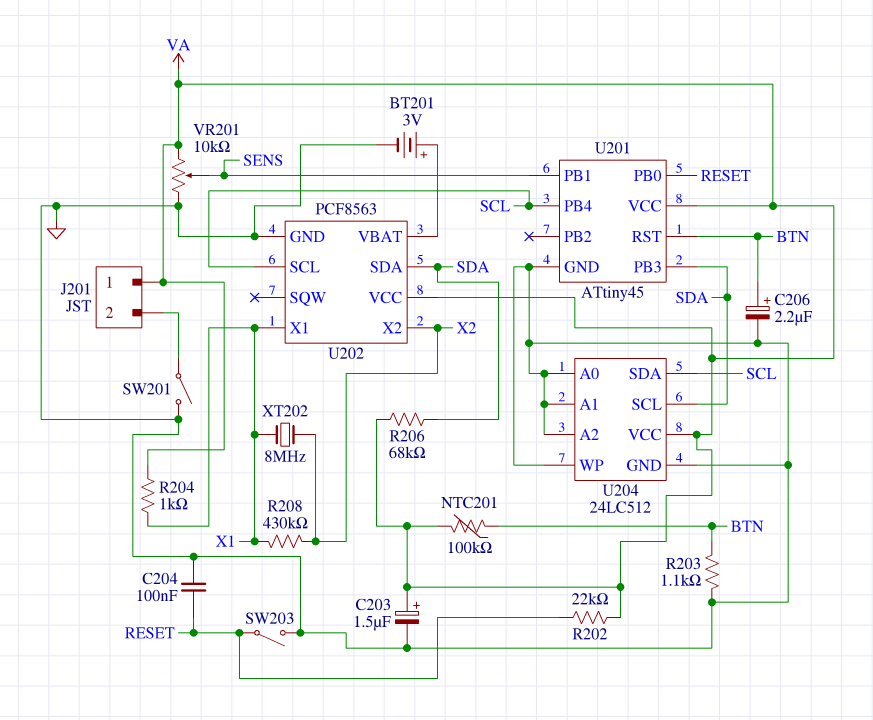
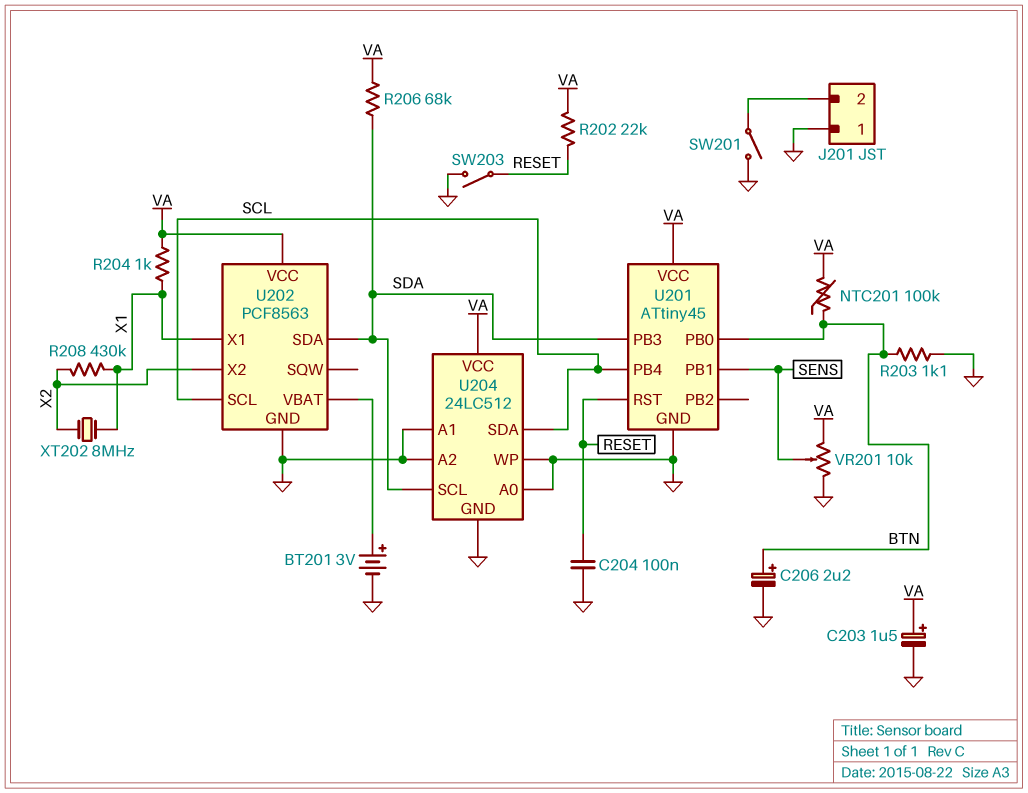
J201 pin 1: VA -> GND
U201 pin PB0: RESET -> BTN
U201 pin RST: BTN -> RESET

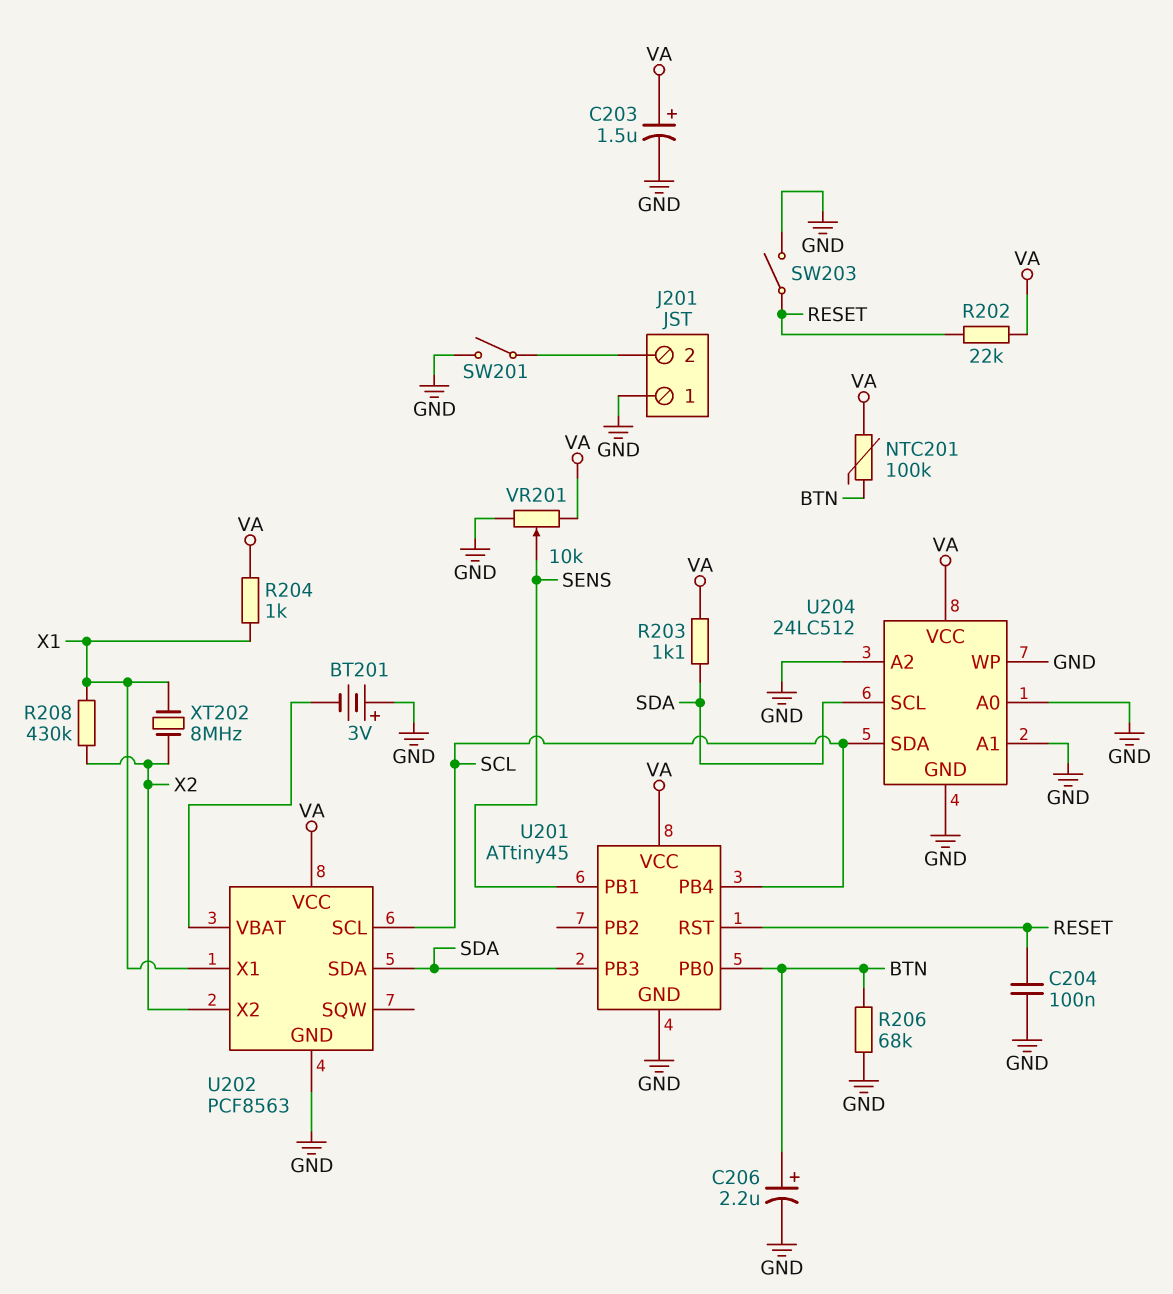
BT201: 3V (plus U202/VBAT, minus GND) -> 3V (plus GND, minus U202/VBAT)
R203: 1.1k (BTN, GND) -> 1.1k (SDA, VA)
R206: 68k (SDA, VA) -> 68k (BTN, GND)

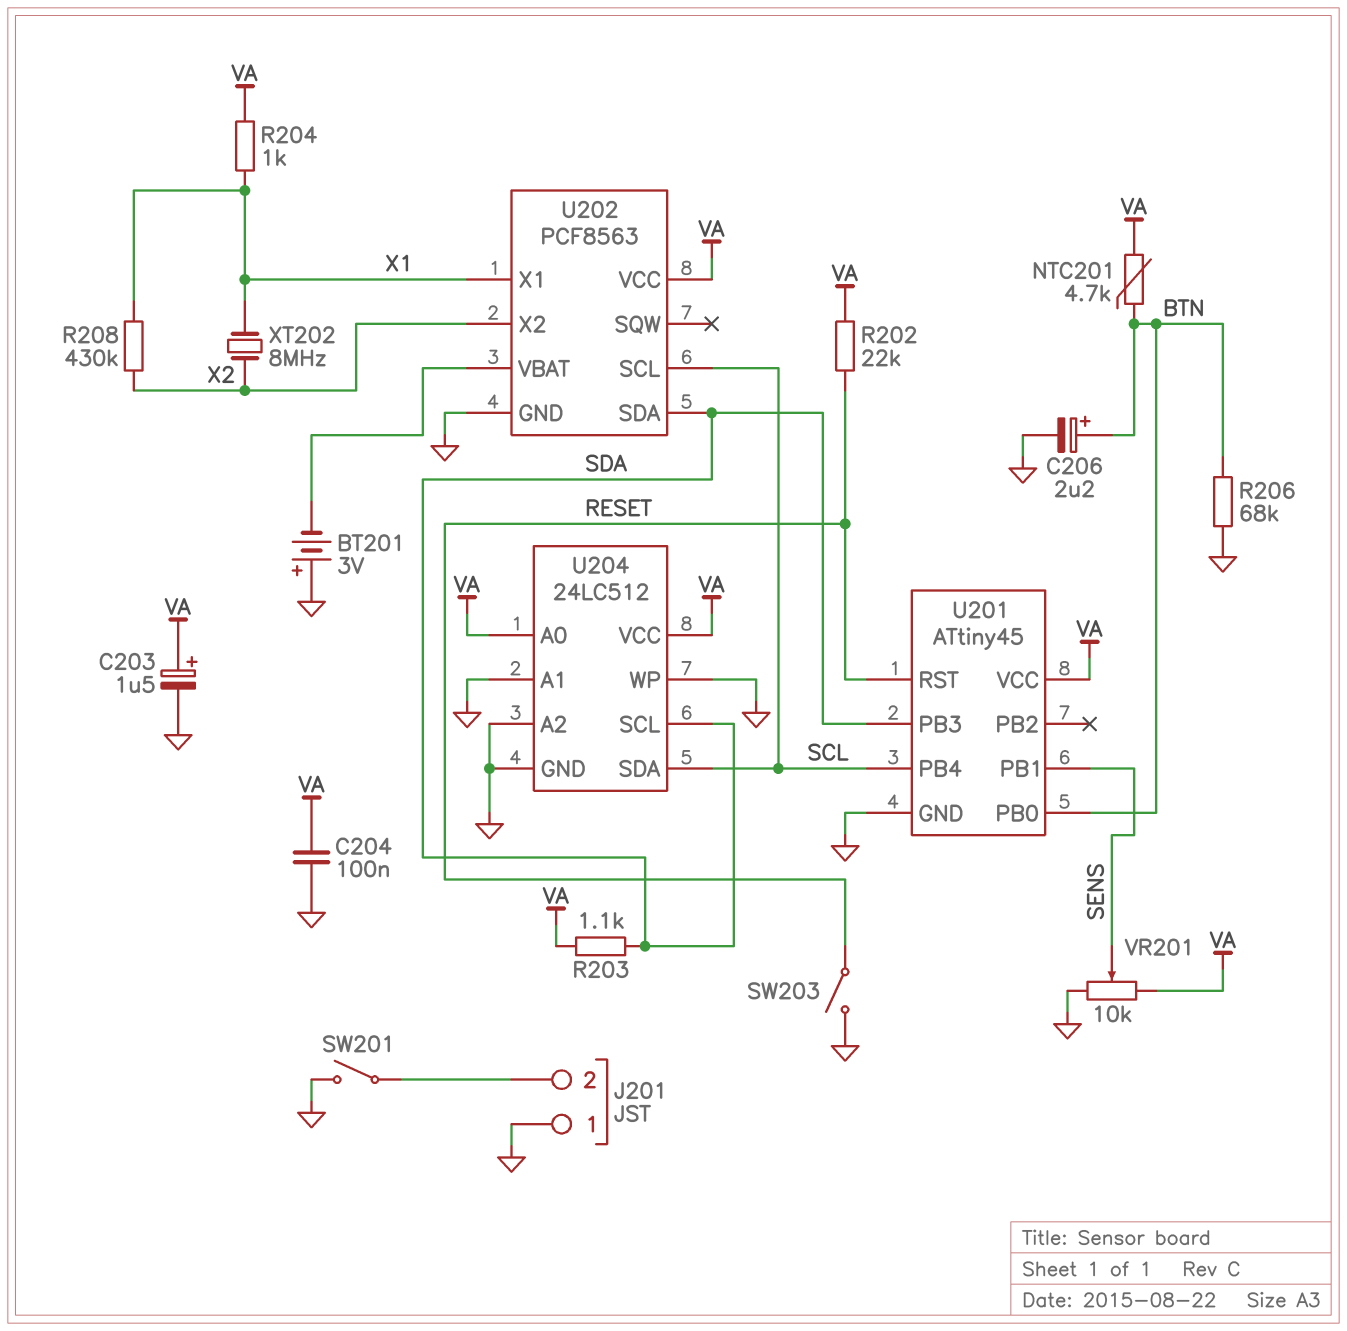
C204: 100nF (GND, RESET) -> 100nF (GND, VA)
NTC201: 100k (BTN, VA) -> 4.7k (BTN, VA)
U204 pin A0: GND -> VA

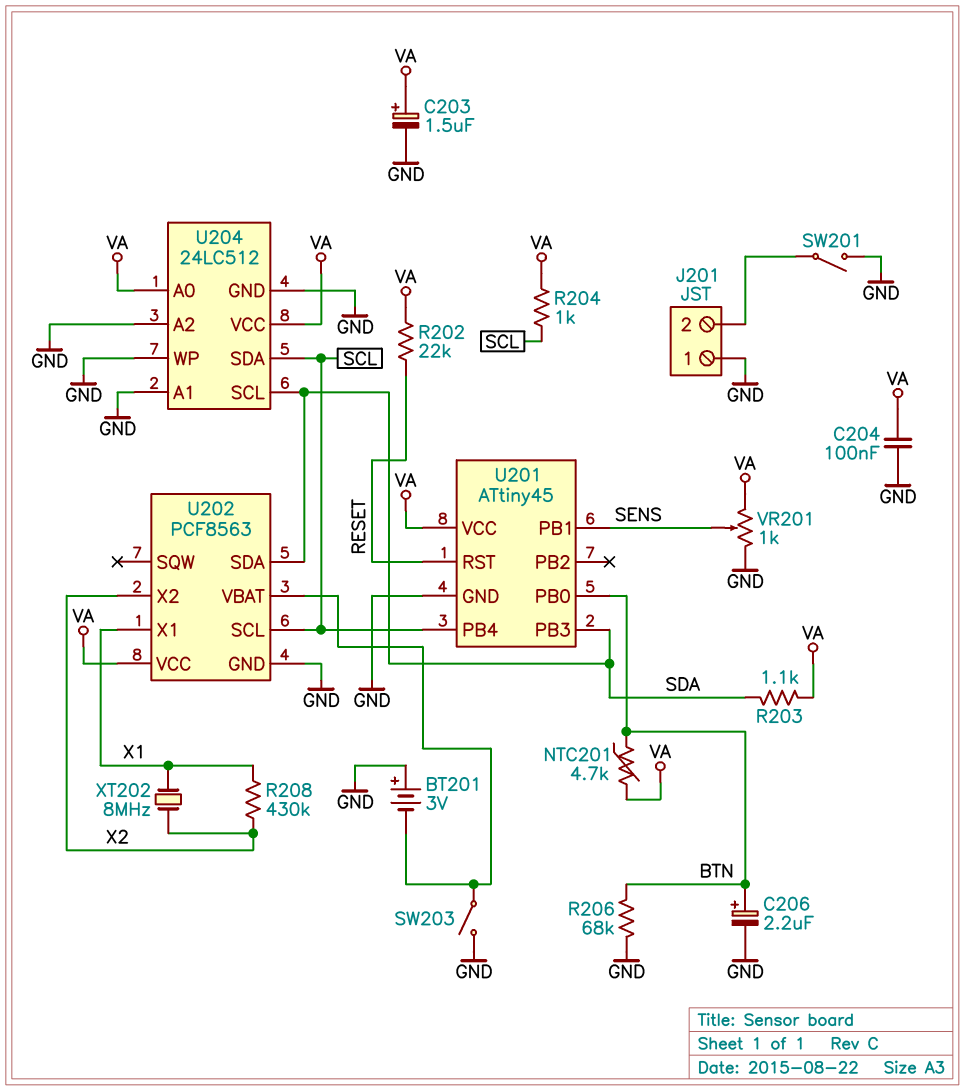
R204: 1k (VA, X1) -> 1k (SCL, VA)
SW203: switch (GND, RESET) -> switch (GND, U202/VBAT)
VR201: 10k (GND, VA, wiper SENS) -> 1k (GND, VA, wiper SENS)

